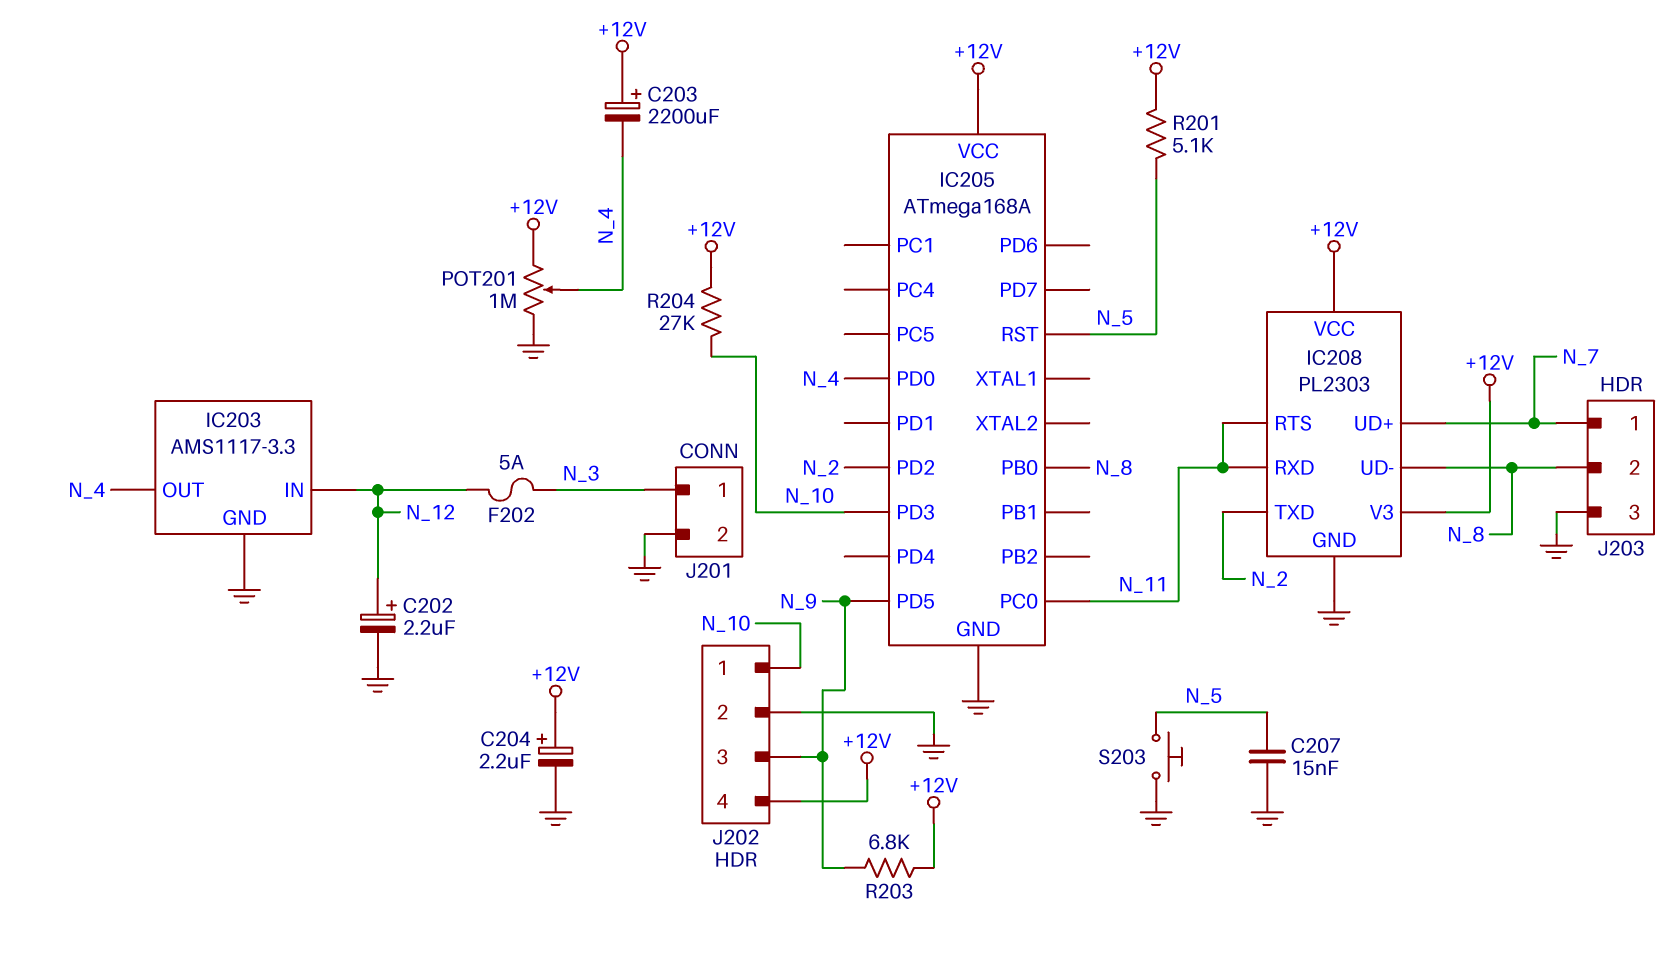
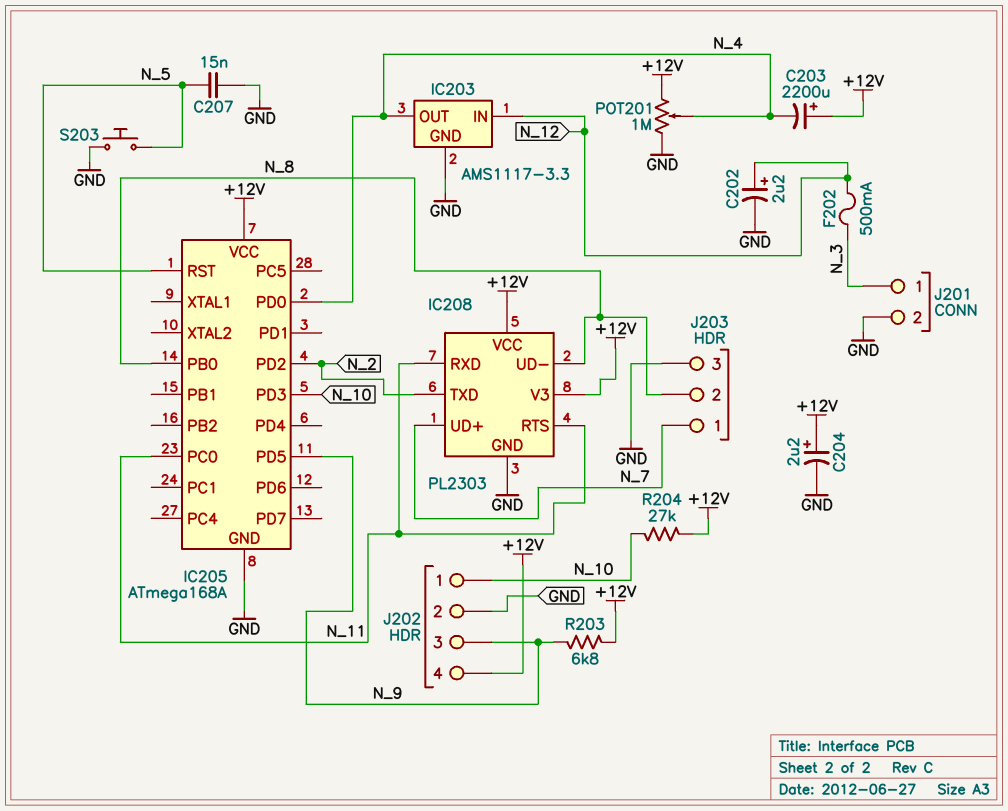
F202: 5A (N_3, N_12) -> 500mA (N_3, N_12)
R201: 5.1k (+12V, N_5) -> none

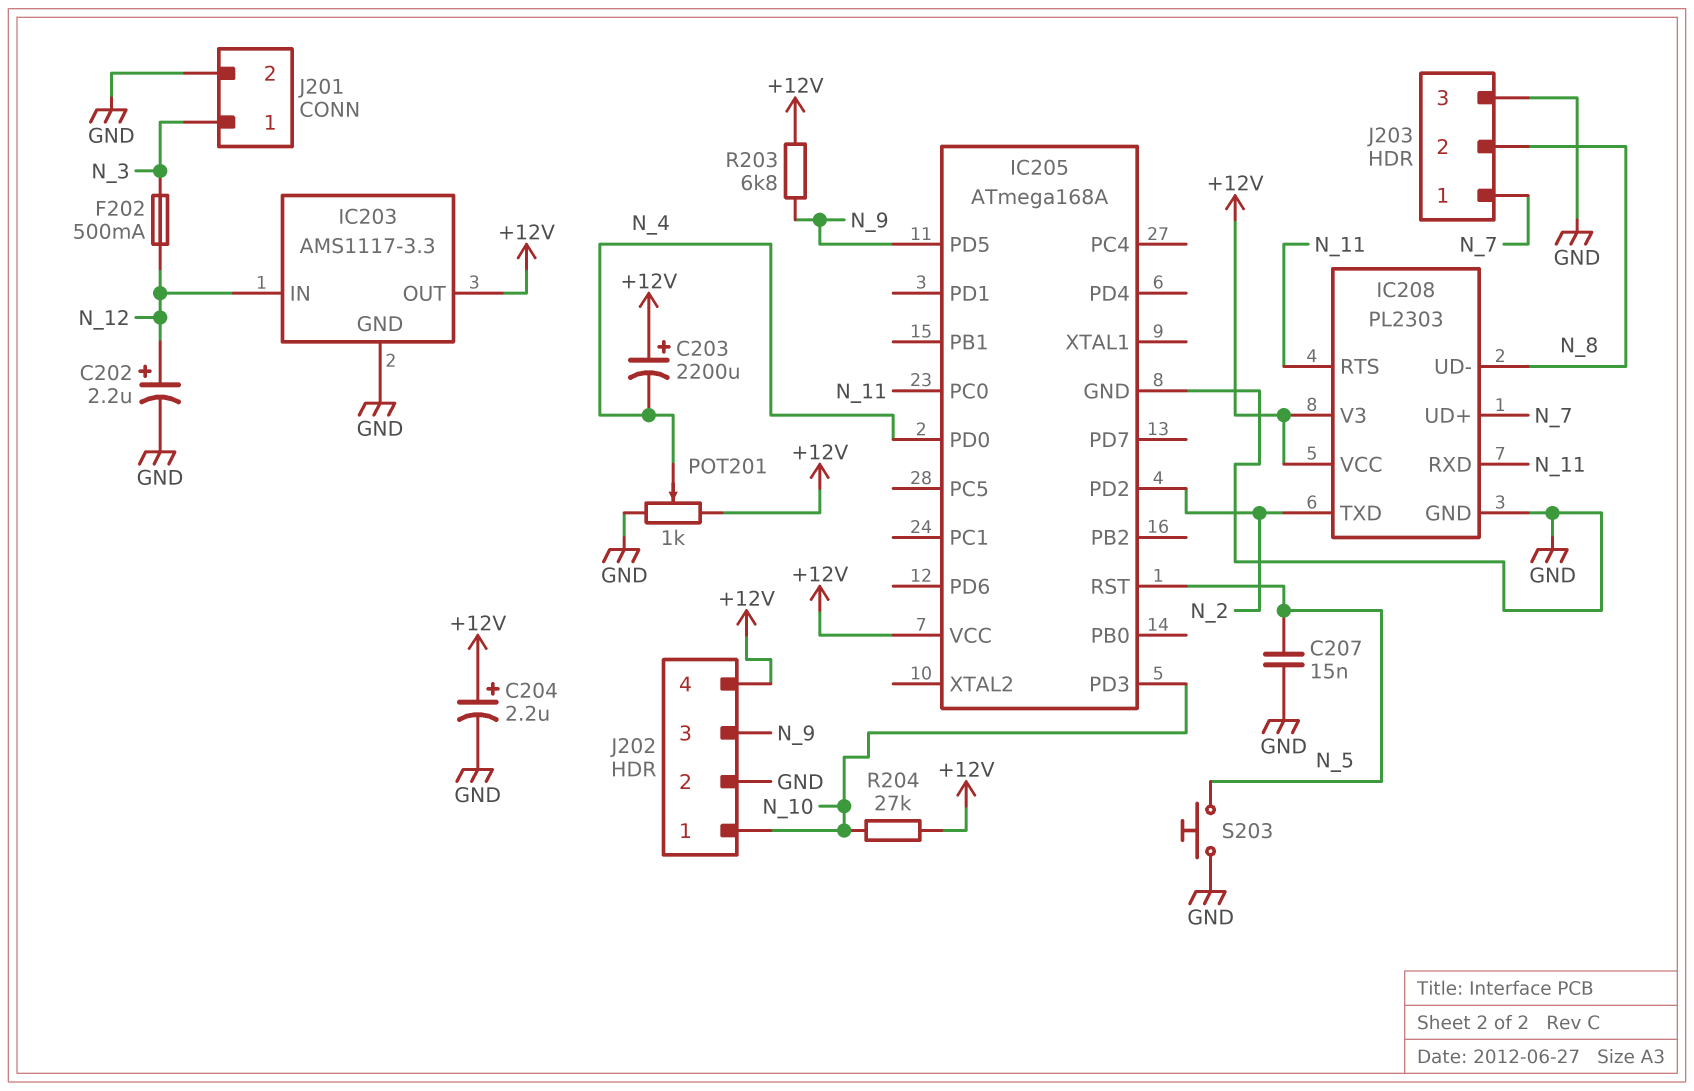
IC203 pin OUT: N_4 -> +12V
IC205 pin PB0: N_8 -> none
POT201: 1M (+12V, GND, wiper N_4) -> 1k (+12V, GND, wiper N_4)

